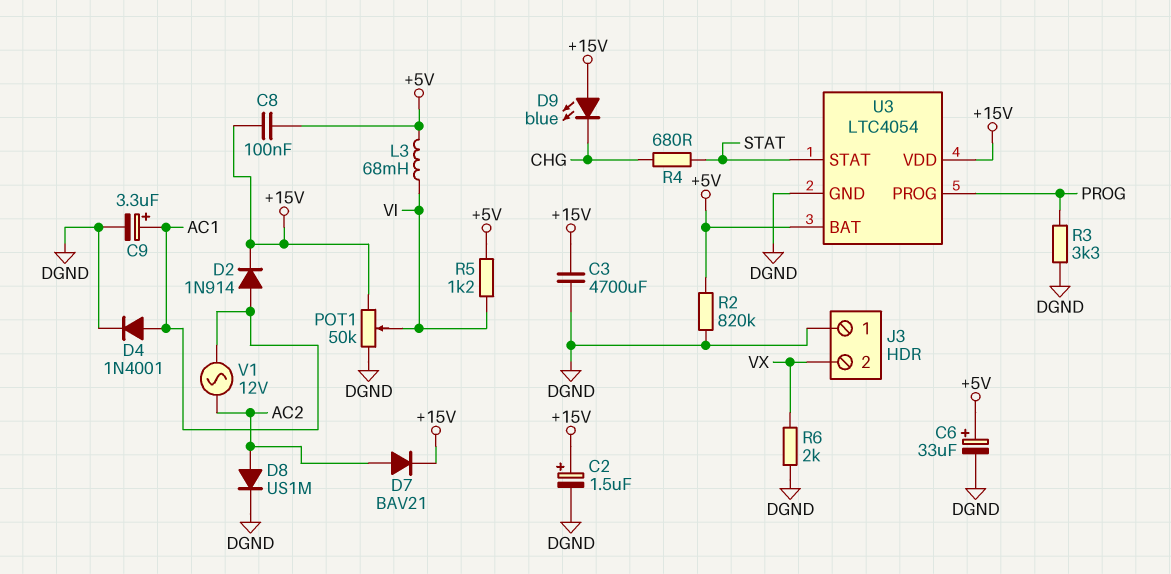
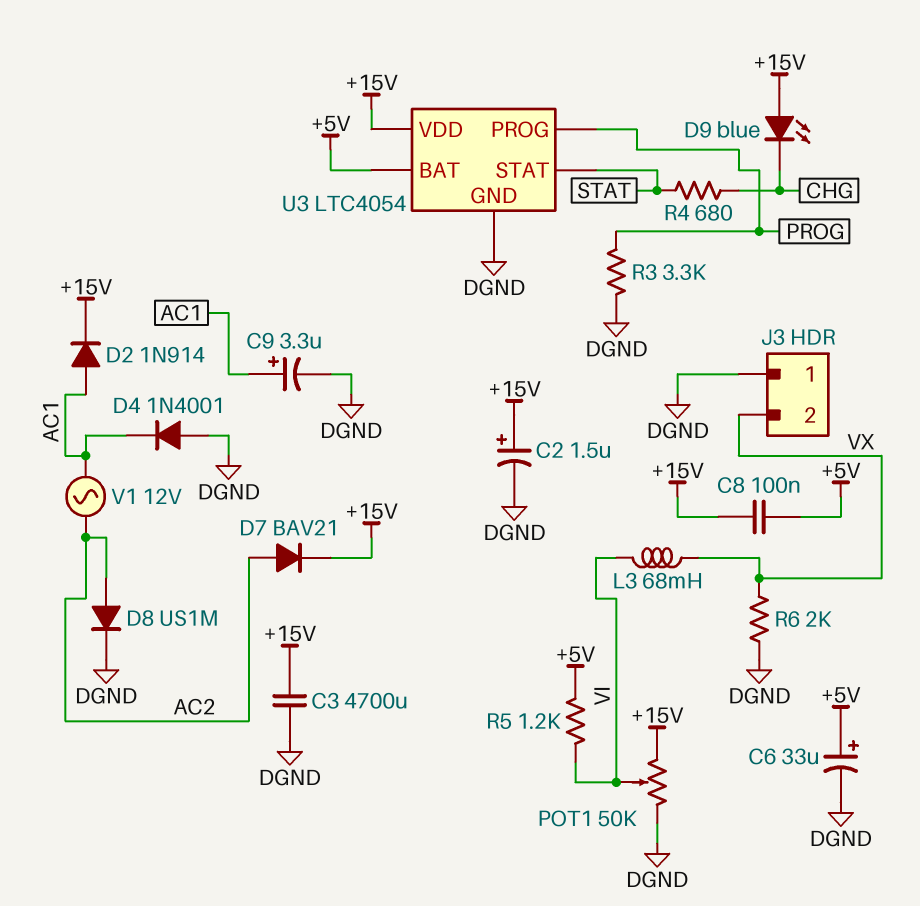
D4: diode 1N4001 (A AC1, K DGND) -> diode 1N4001 (A DGND, K AC1)
L3: 68mH (+5V, VI) -> 68mH (VI, VX)
R2: 820k (+5V, DGND) -> none

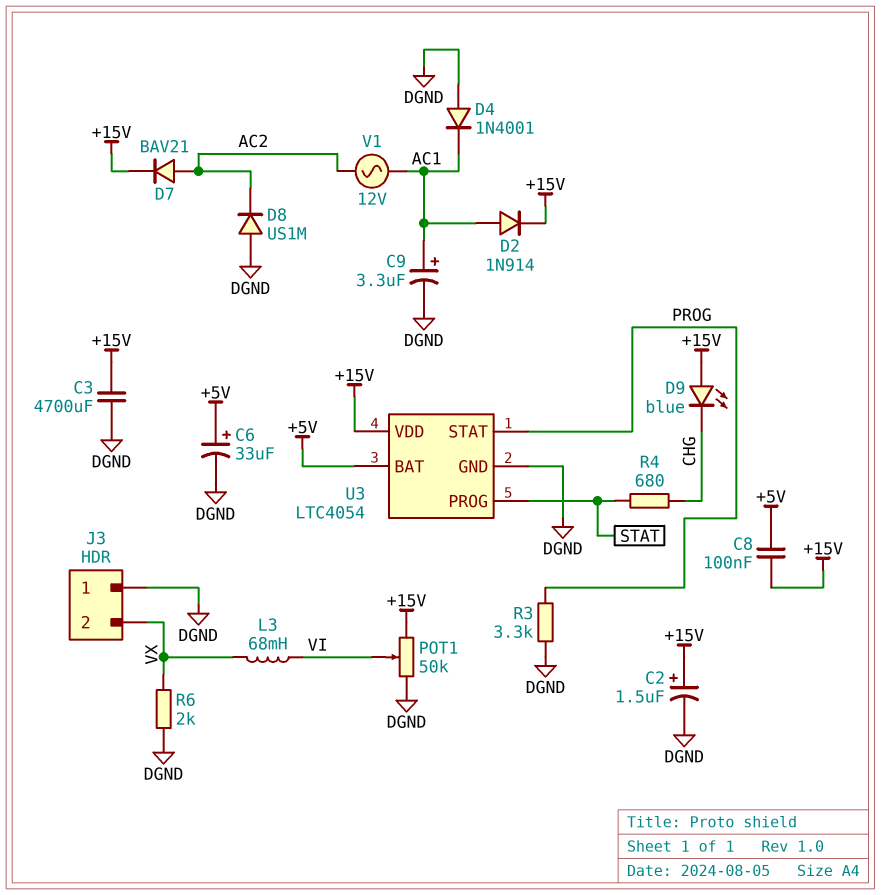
D8: diode US1M (A AC2, K DGND) -> diode US1M (A DGND, K AC2)
R5: 1.2k (+5V, VI) -> none
U3 pin PROG: PROG -> STAT
U3 pin STAT: STAT -> PROG

